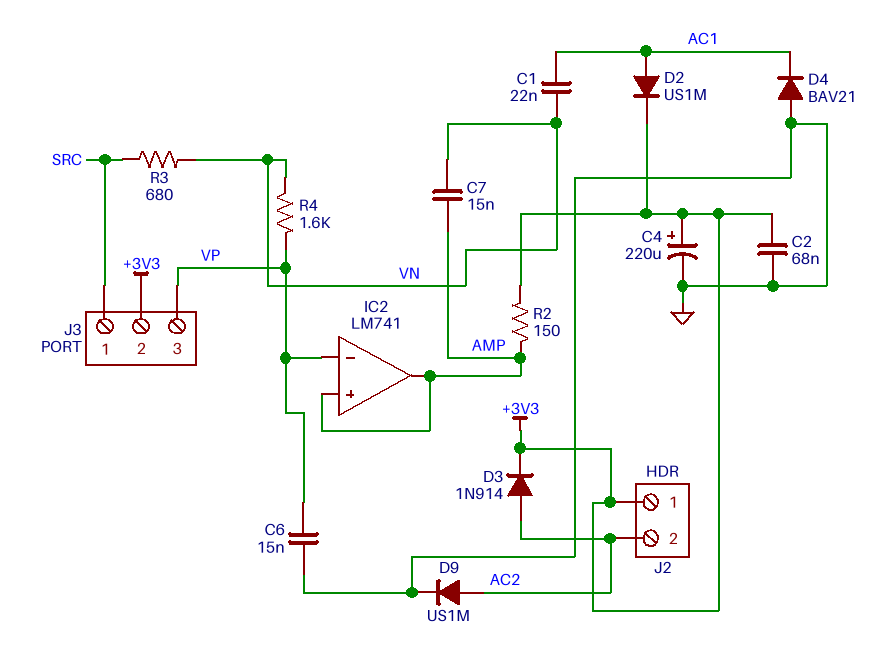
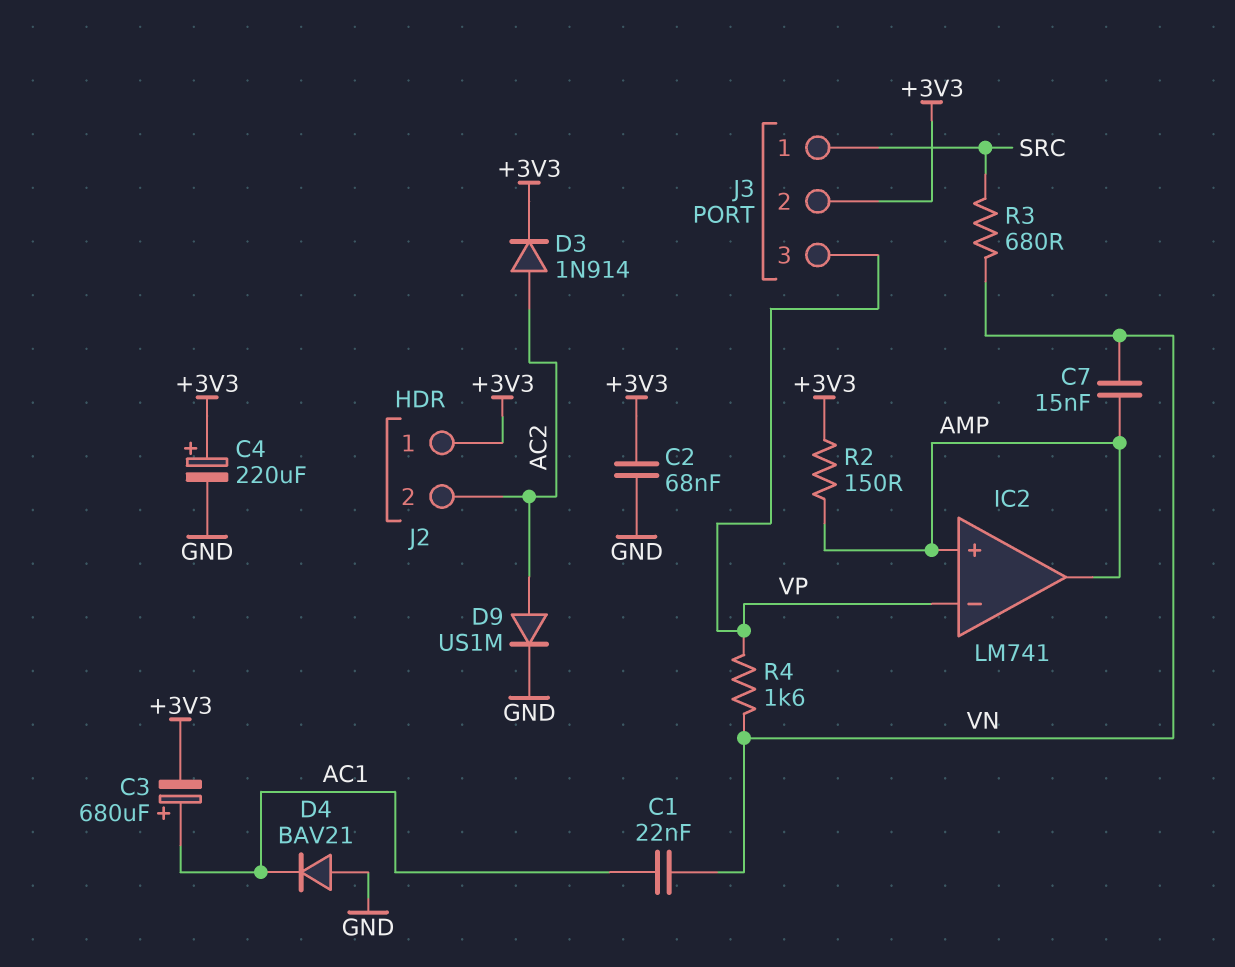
C3: none -> 680uF (plus AC1, minus +3V3)
C6: 15nF (GND, VP) -> none
D2: diode US1M (A AC1, K +3V3) -> none

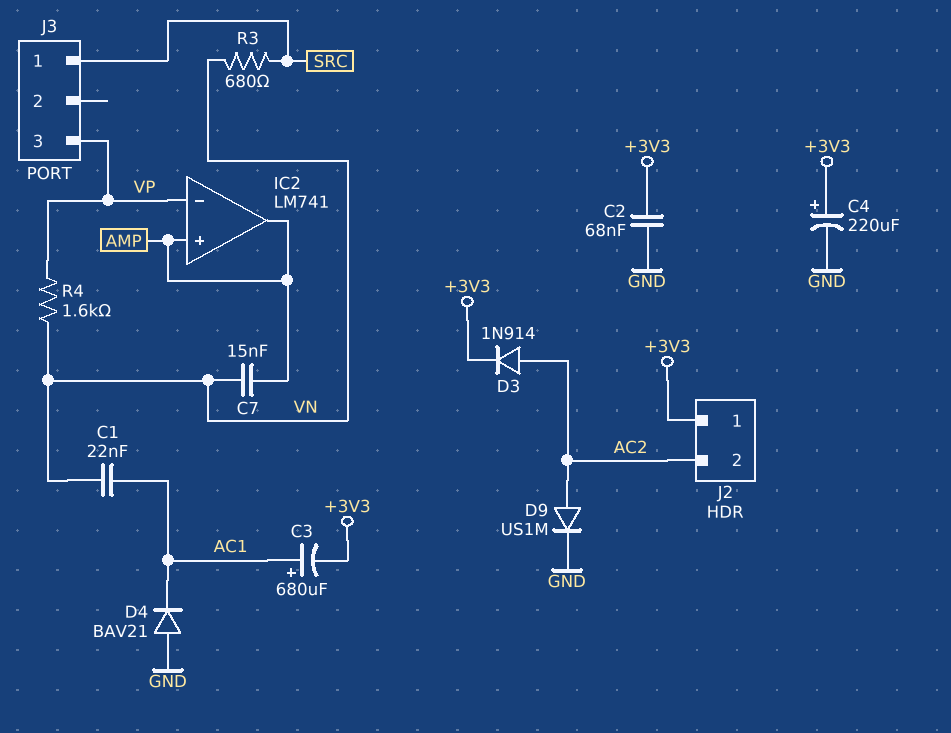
J3 pin 2: +3V3 -> none
R2: 150 (+3V3, AMP) -> none

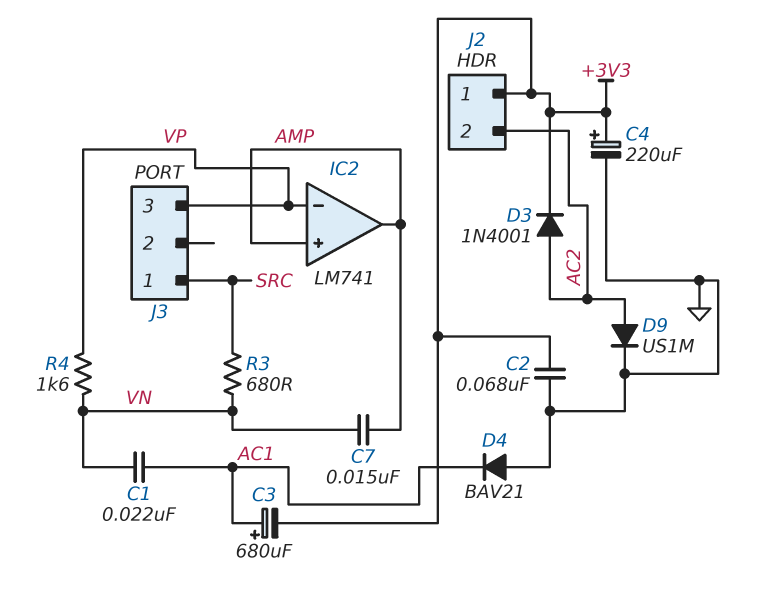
D3: diode 1N914 (A AC2, K +3V3) -> diode 1N4001 (A AC2, K +3V3)

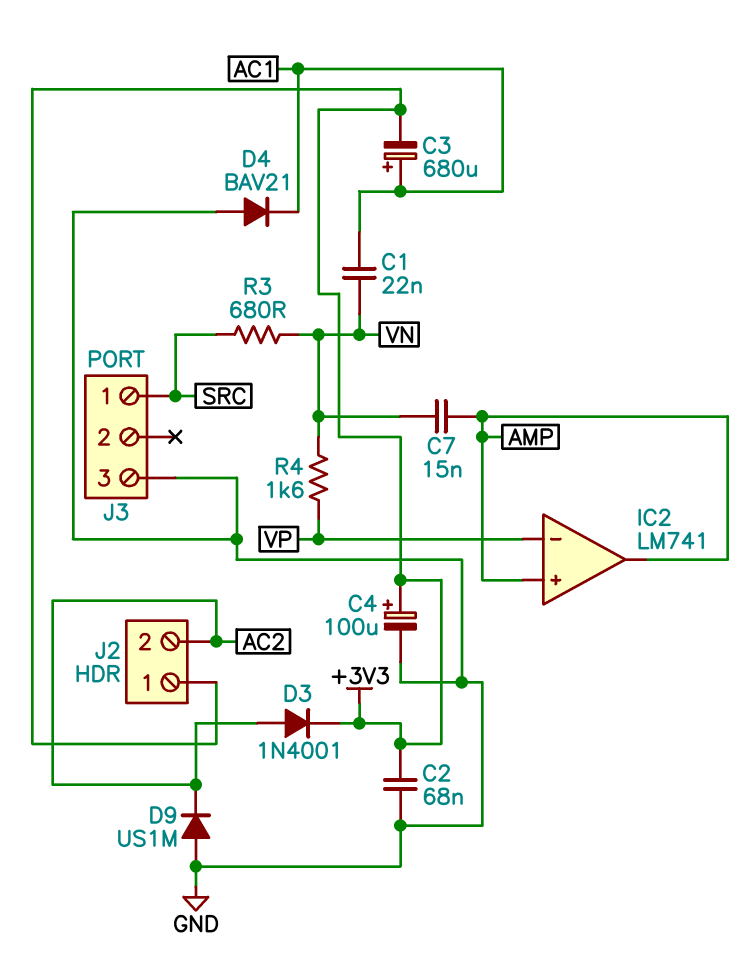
C4: 220uF (plus +3V3, minus GND) -> 100uF (plus +3V3, minus GND)
D9: diode US1M (A AC2, K GND) -> diode US1M (A GND, K AC2)
J3 pin 3: VP -> GND

